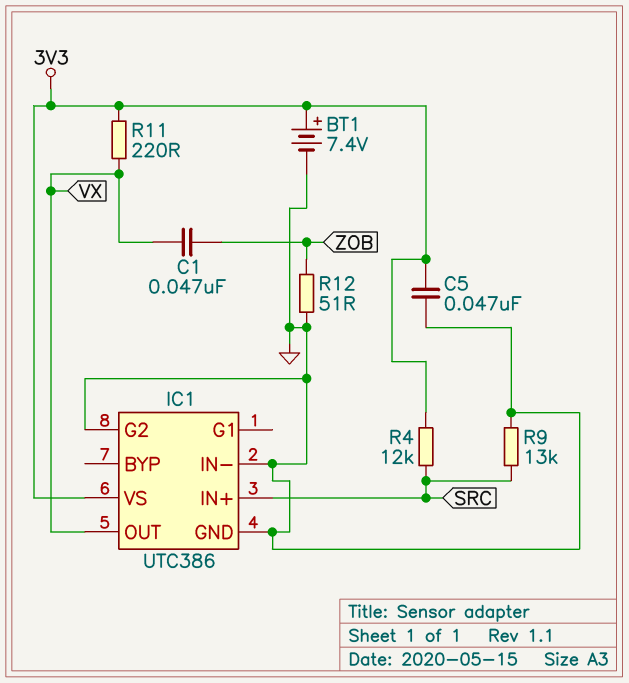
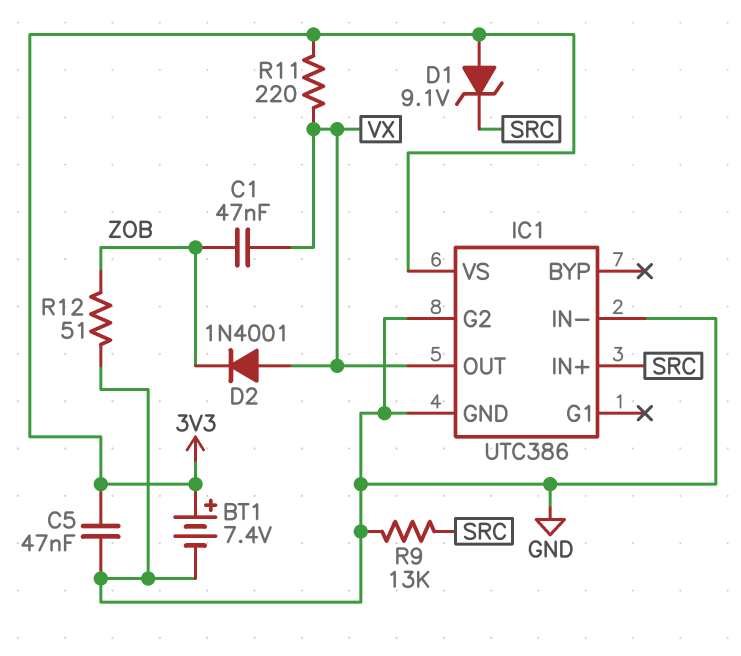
D1: none -> zener 9.1V (A 3V3, K SRC)
D2: none -> diode 1N4001 (A VX, K ZOB)
R4: 12k (3V3, SRC) -> none

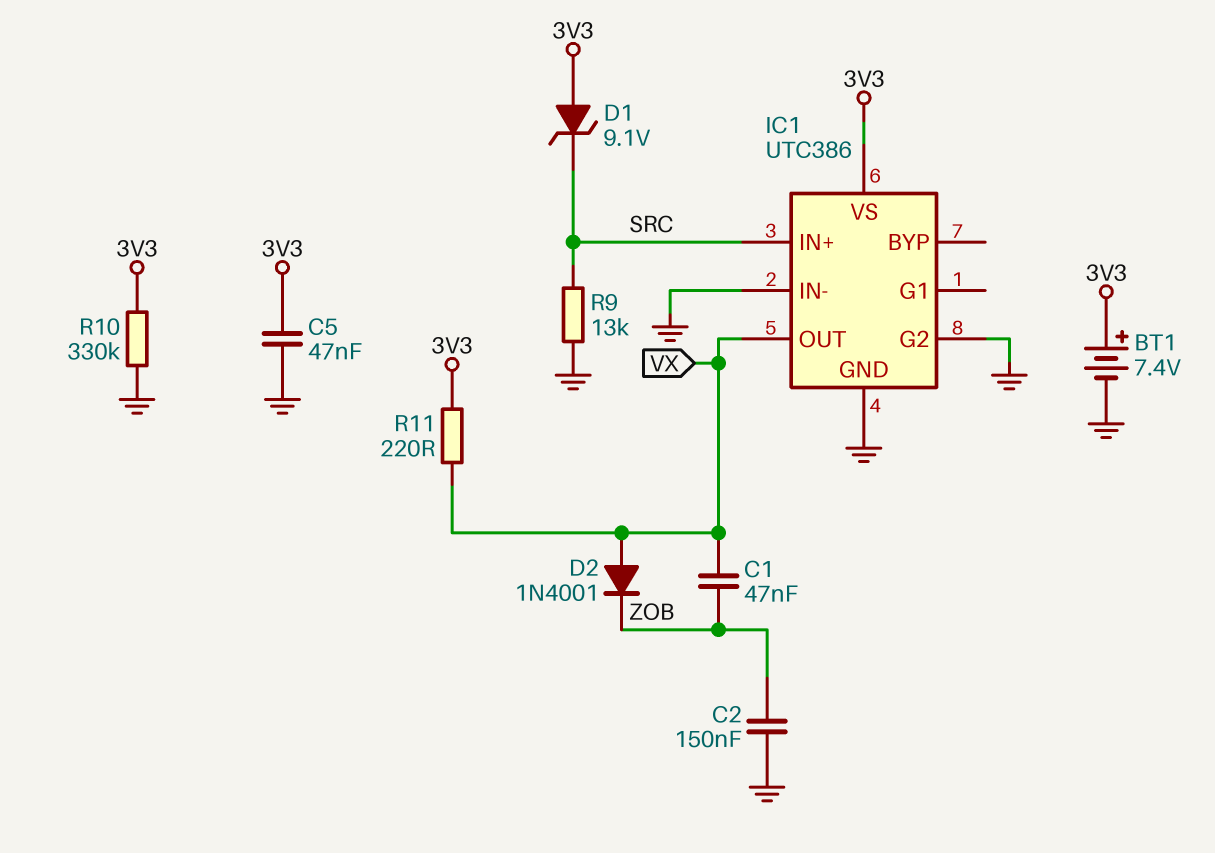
C2: none -> 150nF (GND, ZOB)
R10: none -> 330k (3V3, GND)
R12: 51 (GND, ZOB) -> none

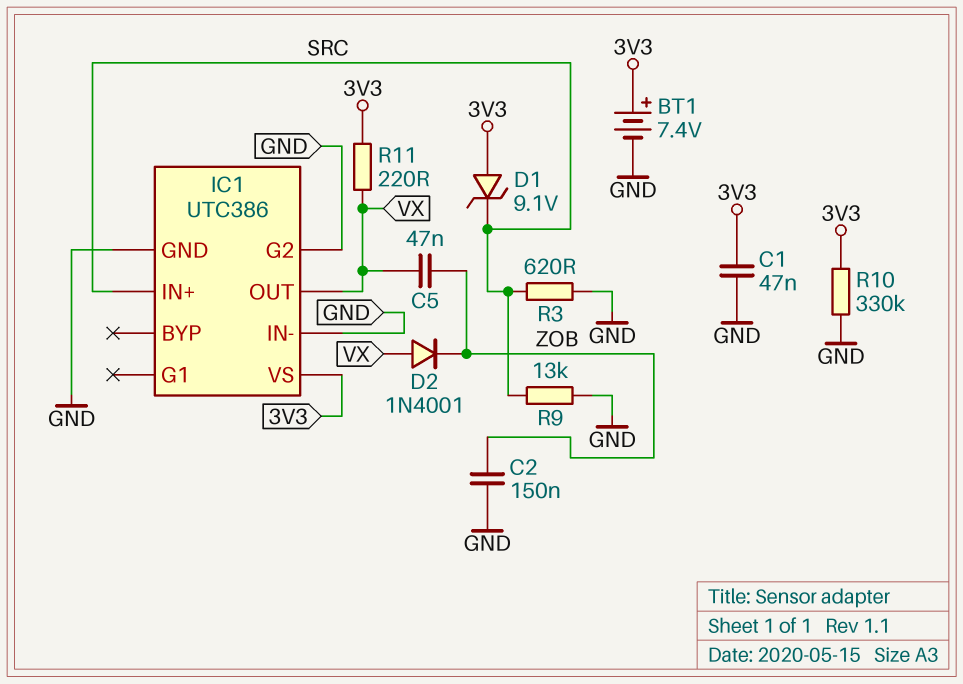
C1: 47nF (VX, ZOB) -> 47nF (3V3, GND)
C5: 47nF (3V3, GND) -> 47nF (VX, ZOB)
R3: none -> 620 (GND, SRC)

